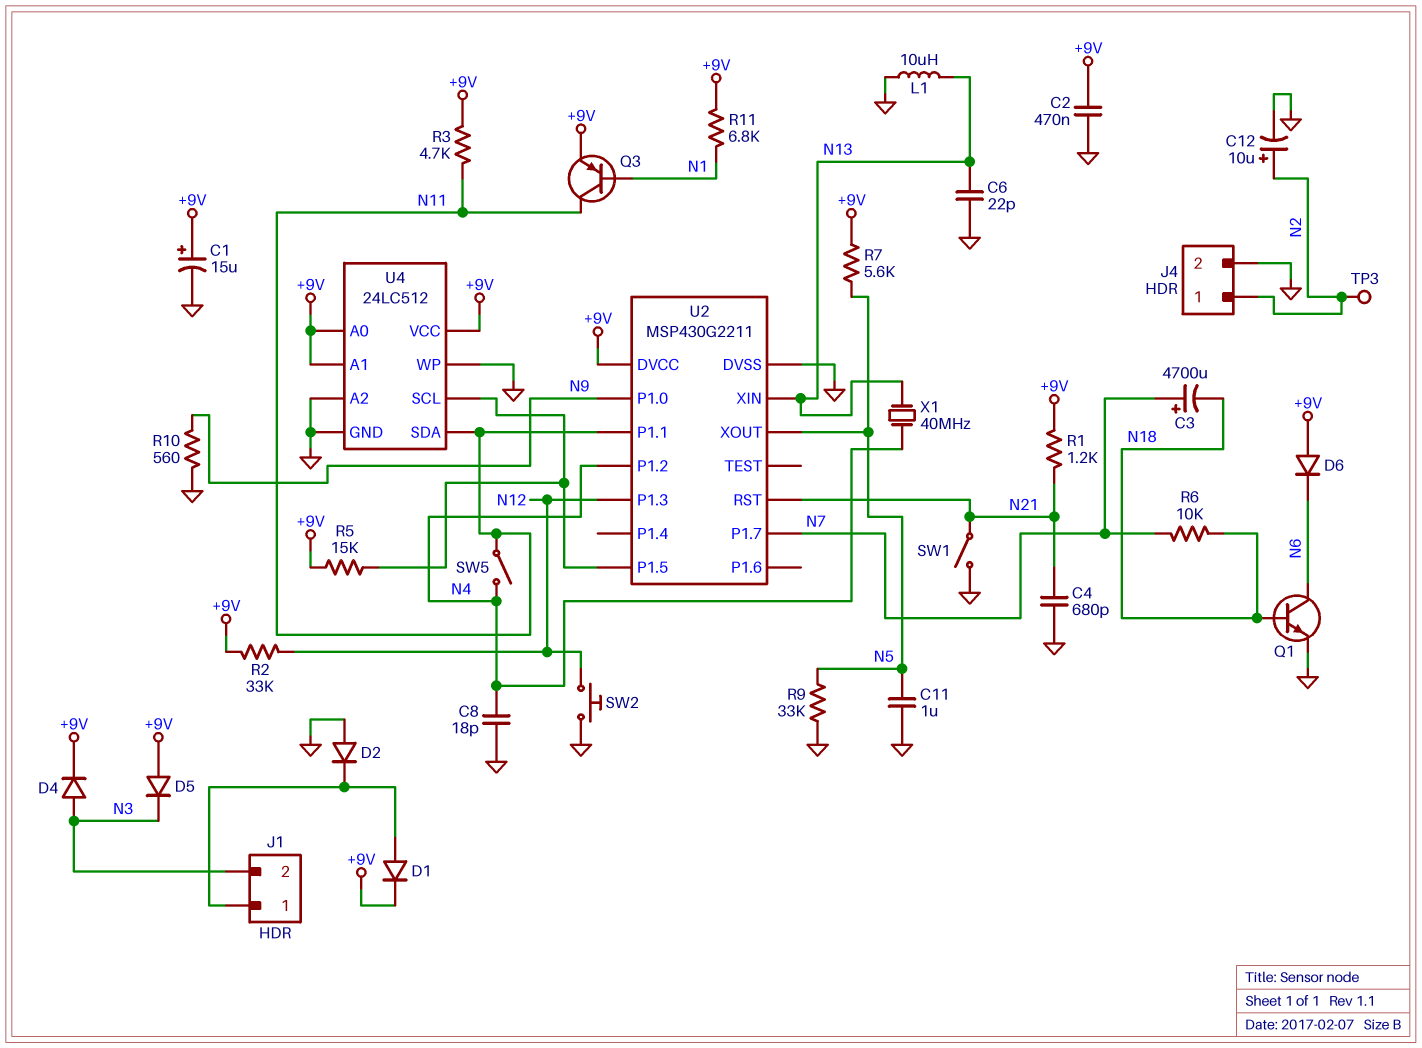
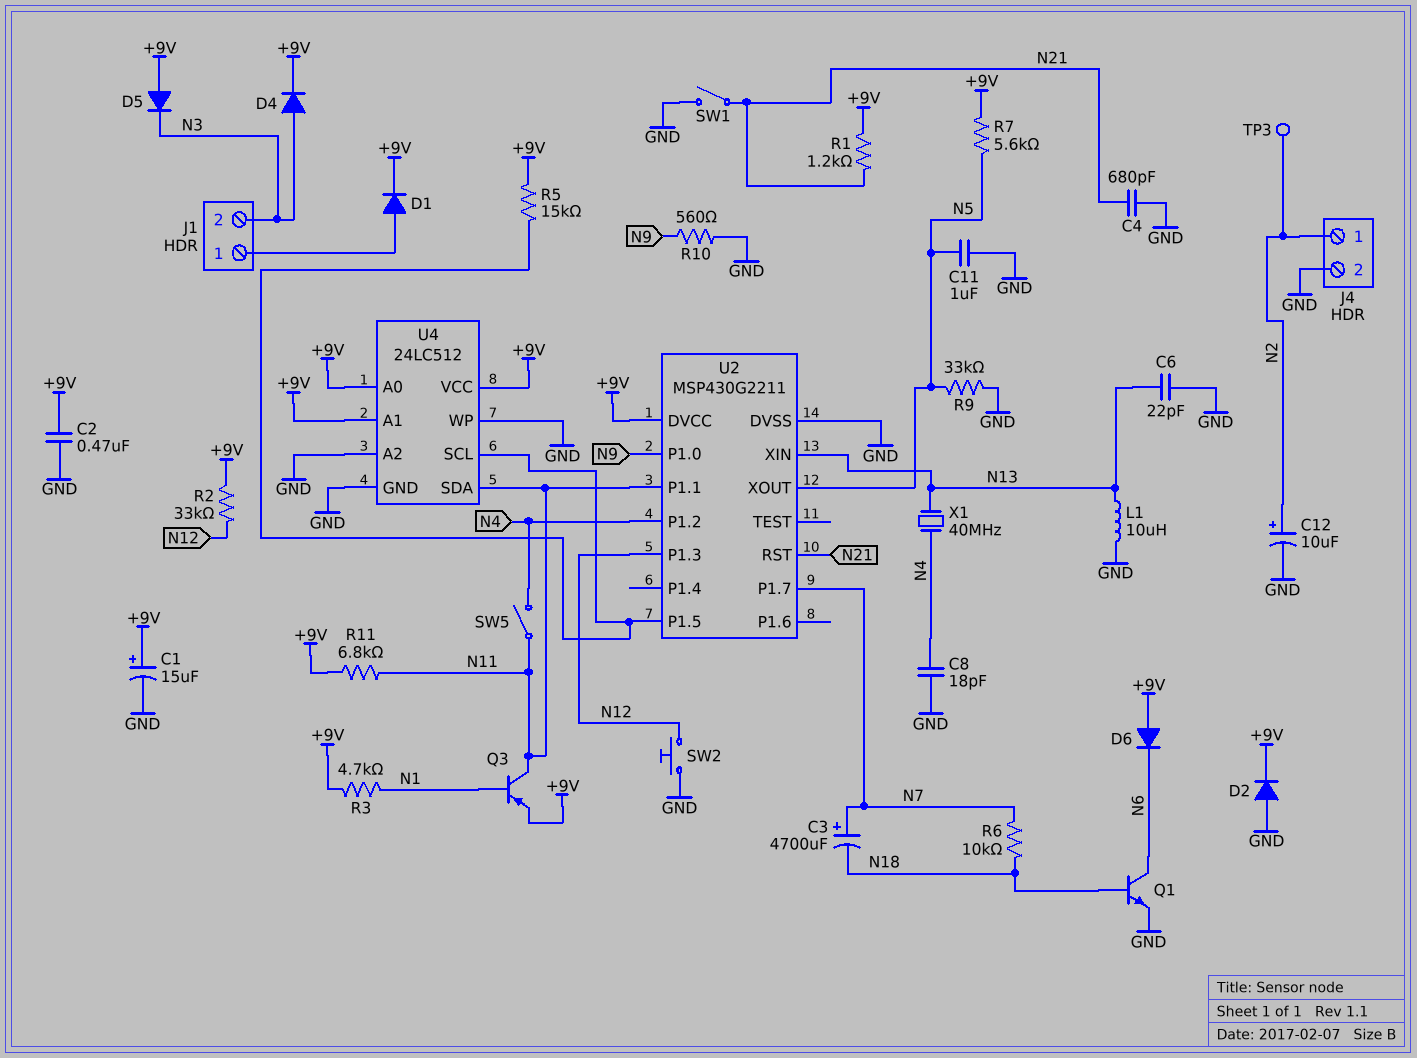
D2: diode (A GND, K J1/1) -> diode (A GND, K +9V)
R3: 4.7k (+9V, N11) -> 4.7k (+9V, N1)
R11: 6.8k (+9V, N1) -> 6.8k (+9V, N11)

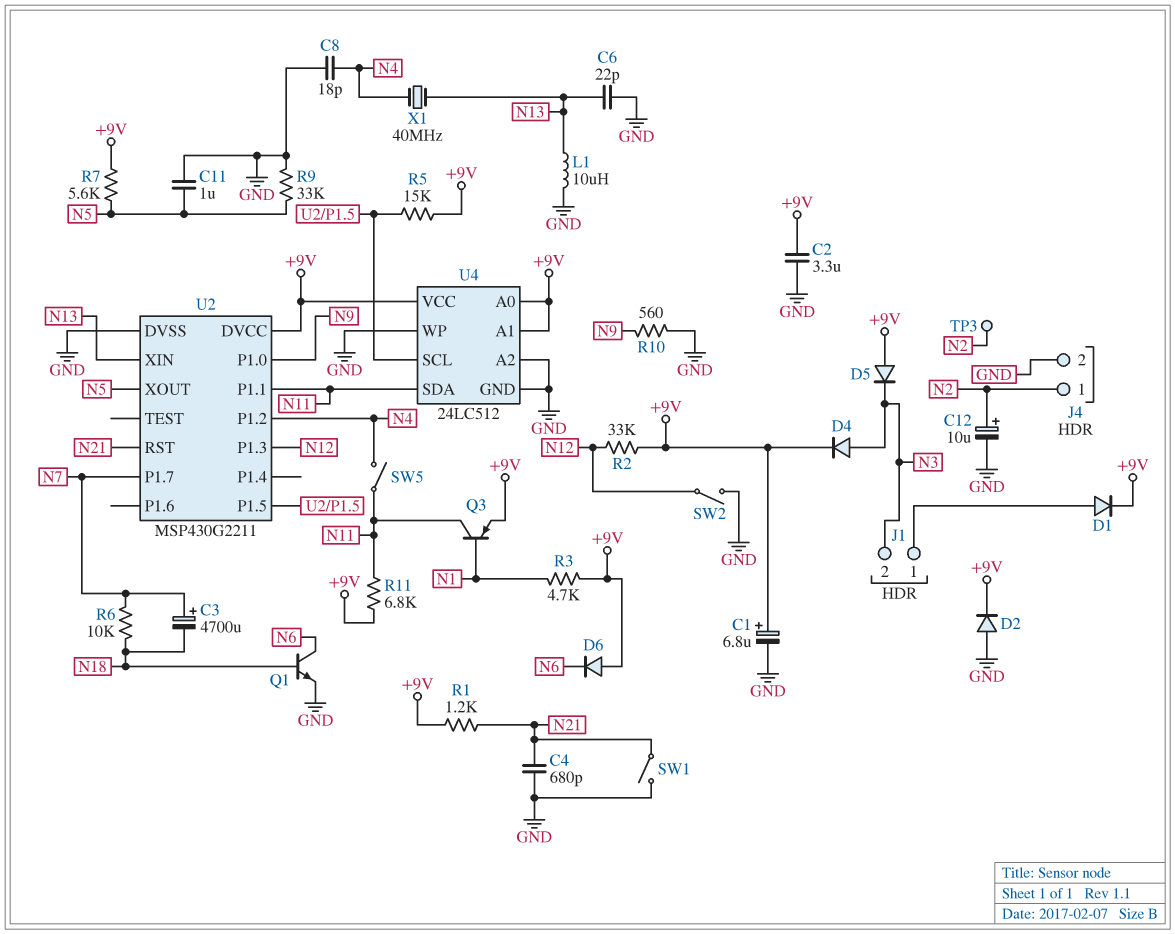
C1: 15uF (plus +9V, minus GND) -> 6.8uF (plus +9V, minus GND)
C2: 470nF (+9V, GND) -> 3.3uF (+9V, GND)
SW2: button (GND, N12) -> switch (GND, N12)

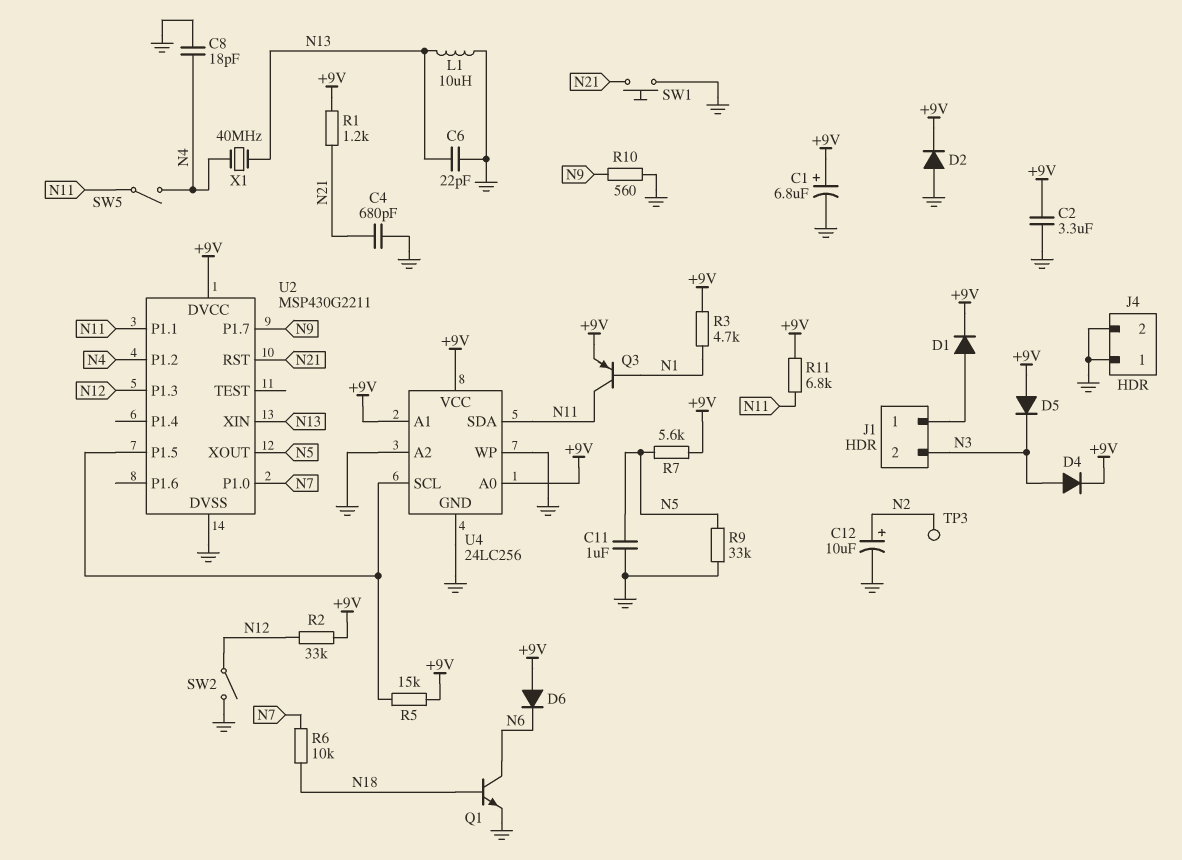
C3: 4700uF (plus N7, minus N18) -> none
J4 pin 1: N2 -> GND
SW1: switch (GND, N21) -> button (GND, N21)
U2 pin P1.0: N9 -> N7
U2 pin P1.7: N7 -> N9
U4: 24LC512 -> 24LC256

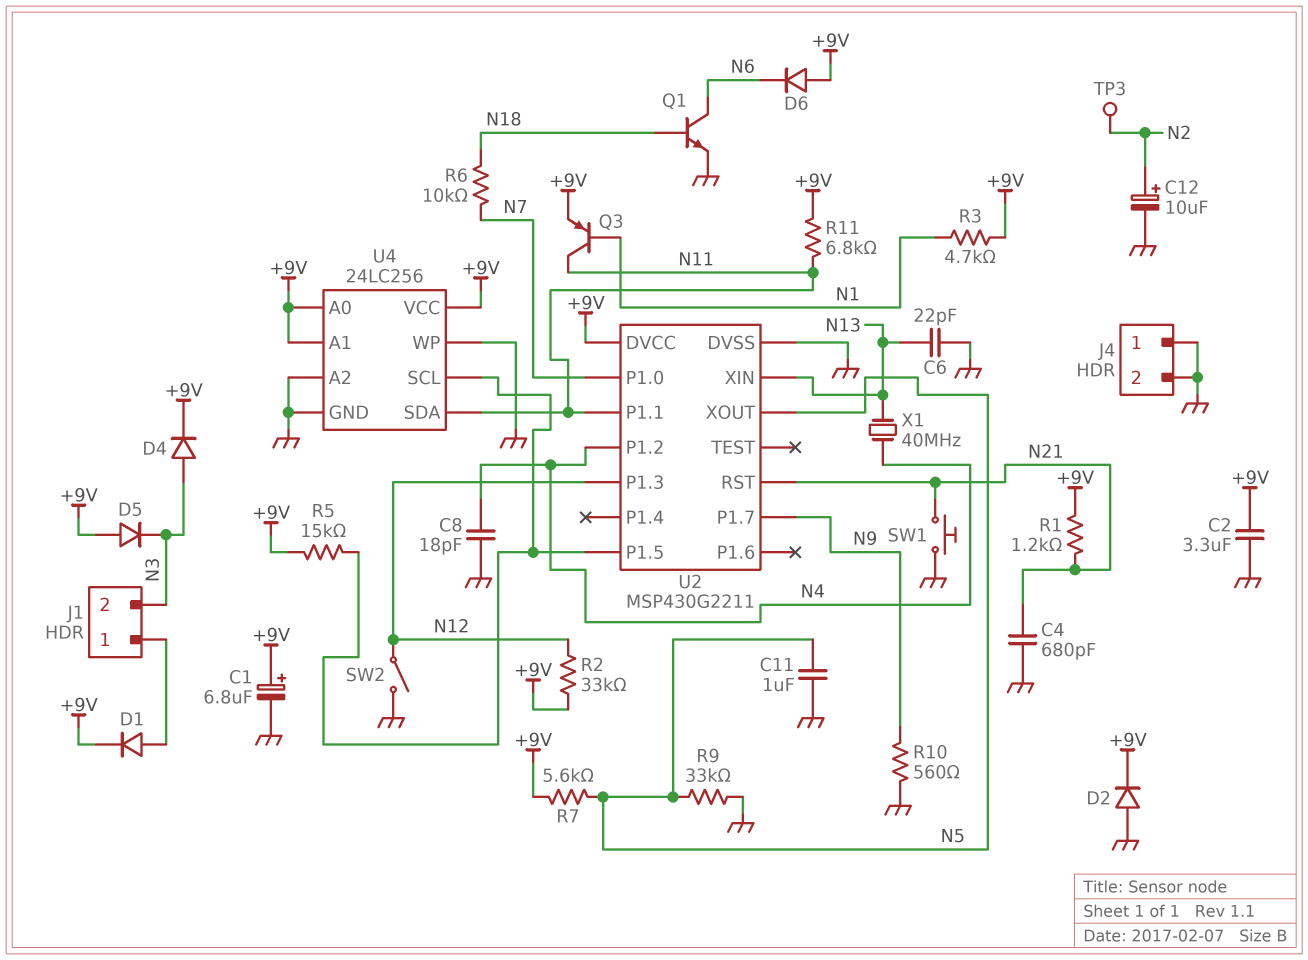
L1: 10uH (GND, N13) -> none
SW5: switch (N4, N11) -> none

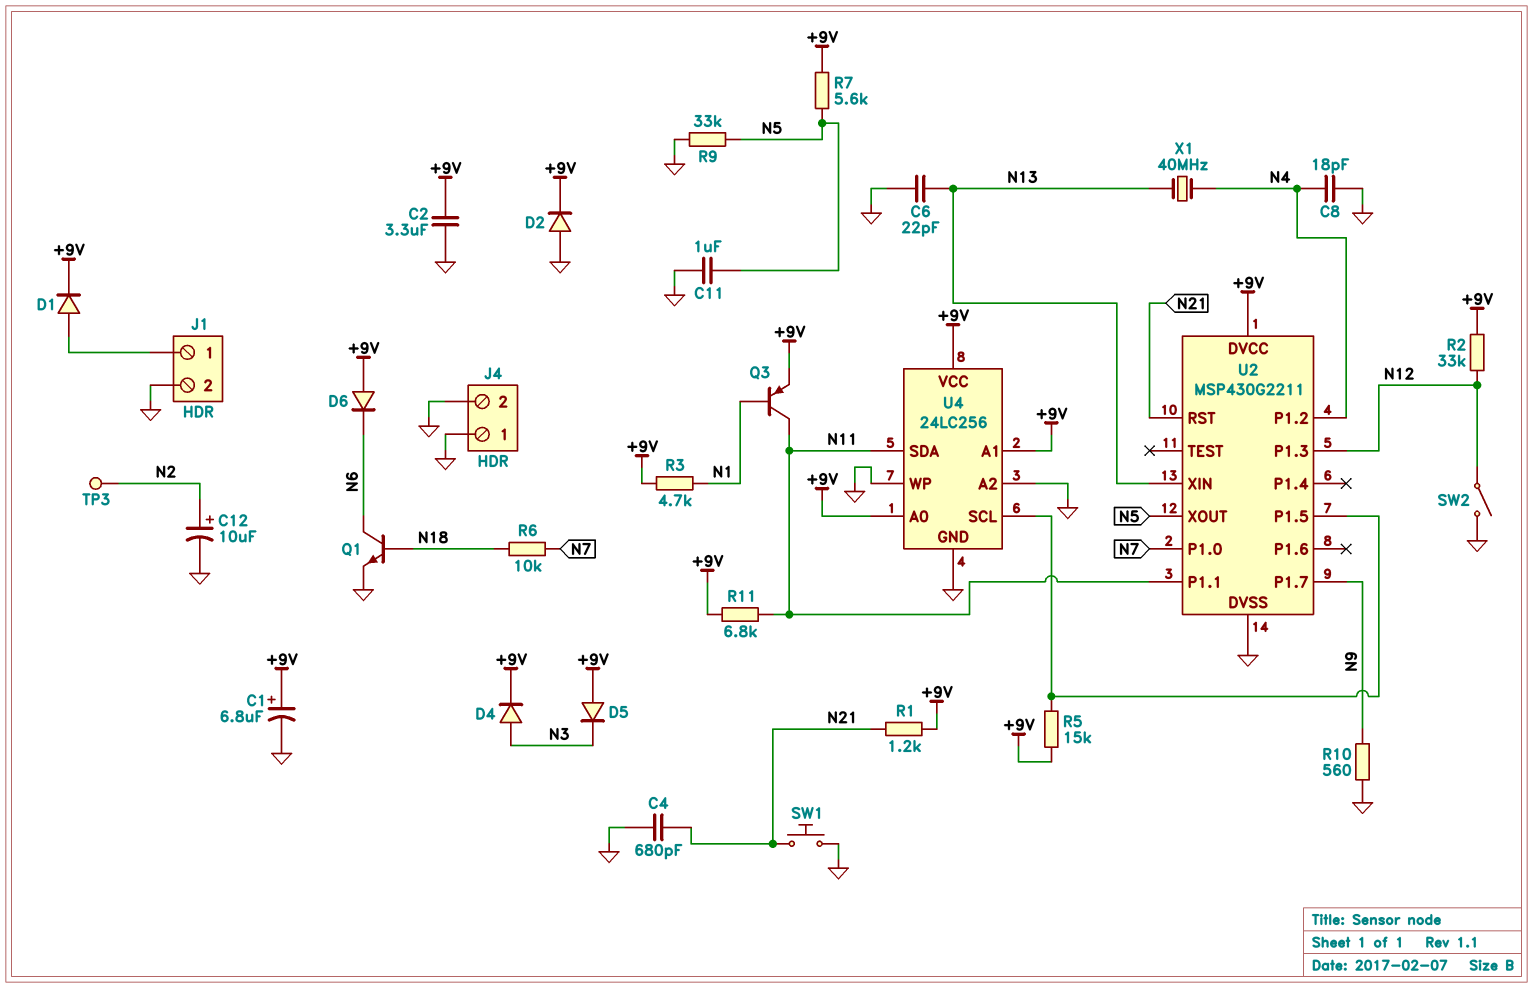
J1 pin 2: N3 -> GND

